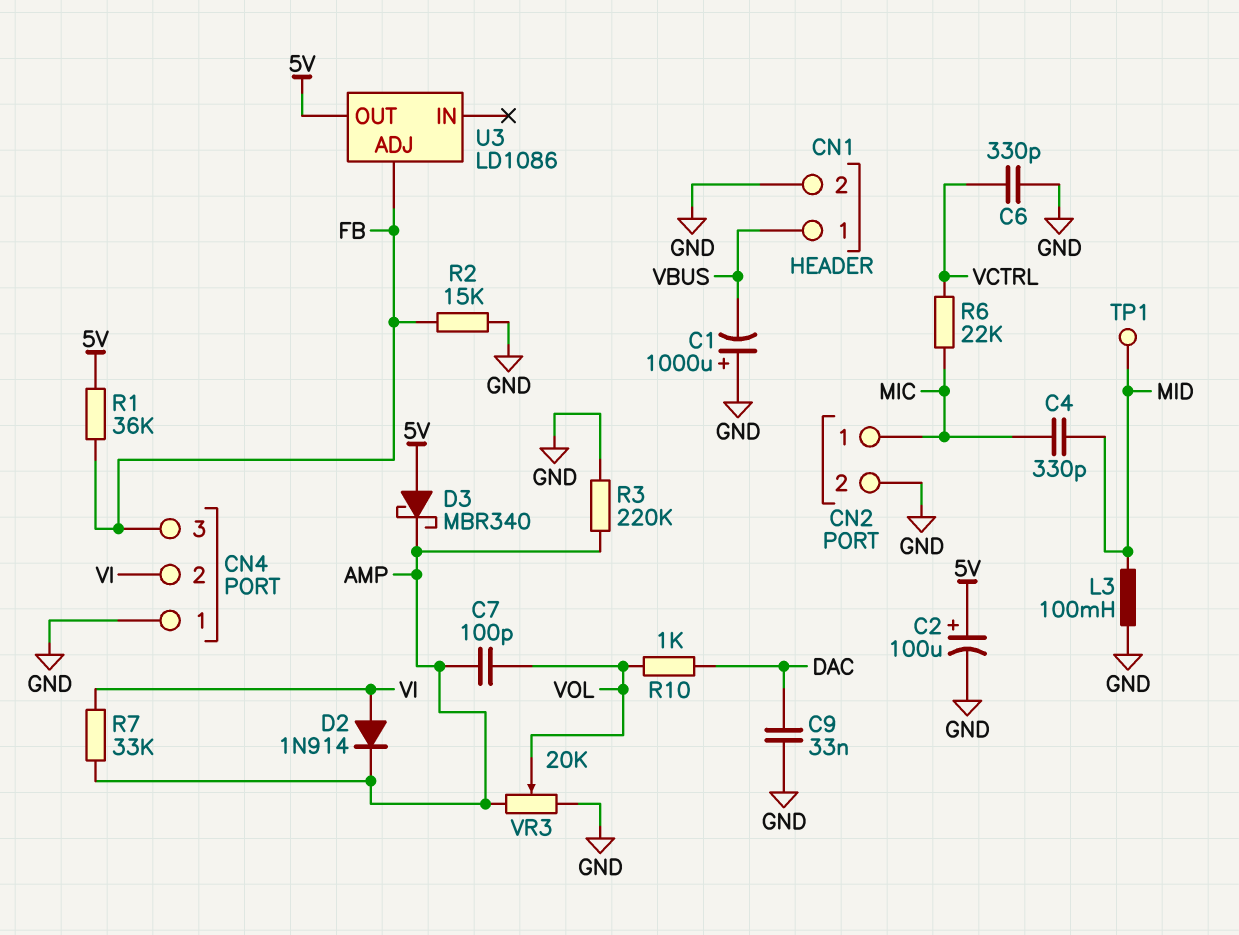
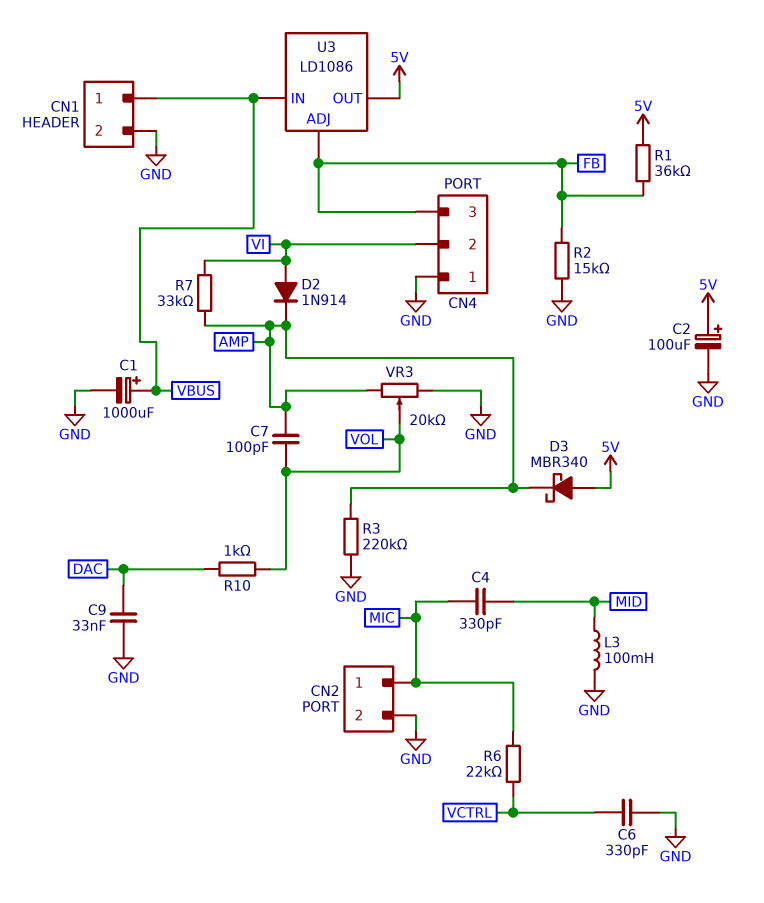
C1: 1000uF (plus GND, minus VBUS) -> 1000uF (plus VBUS, minus GND)
TP1: test point (MID) -> none
U3 pin IN: none -> VBUS

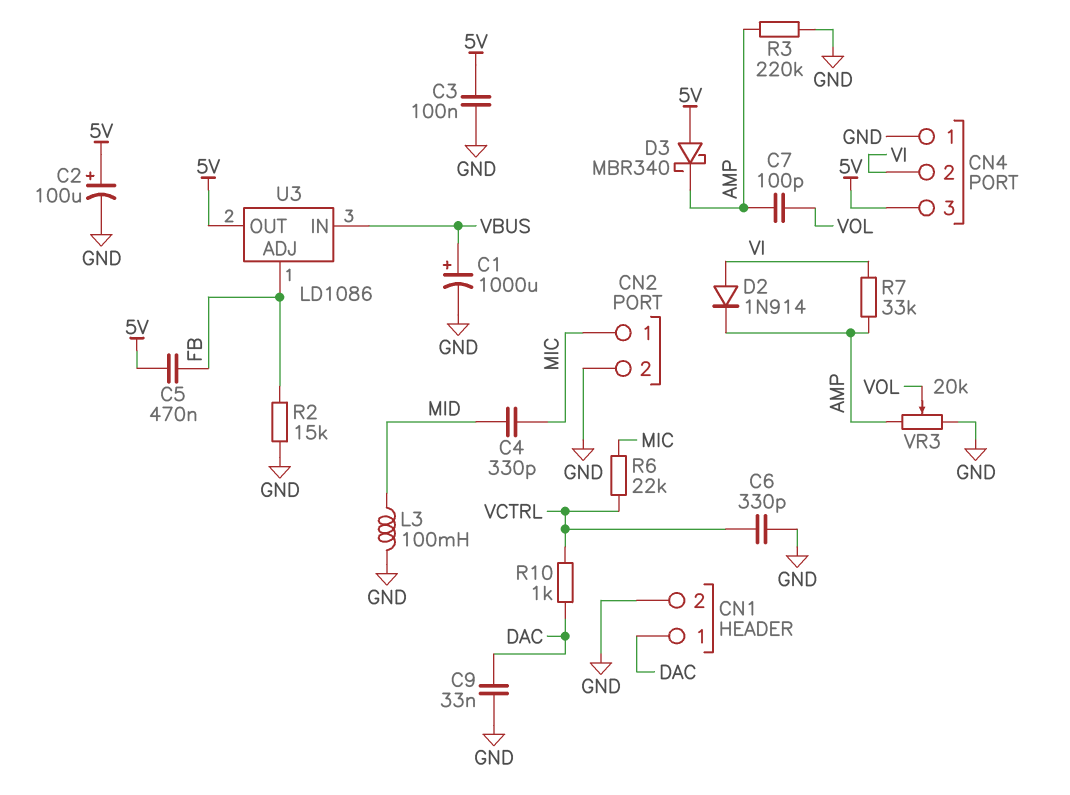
C3: none -> 100nF (5V, GND)
C5: none -> 470nF (5V, FB)
CN1 pin 1: VBUS -> DAC
CN4 pin 3: FB -> 5V
R1: 36k (5V, FB) -> none
R10: 1k (DAC, VOL) -> 1k (DAC, VCTRL)

